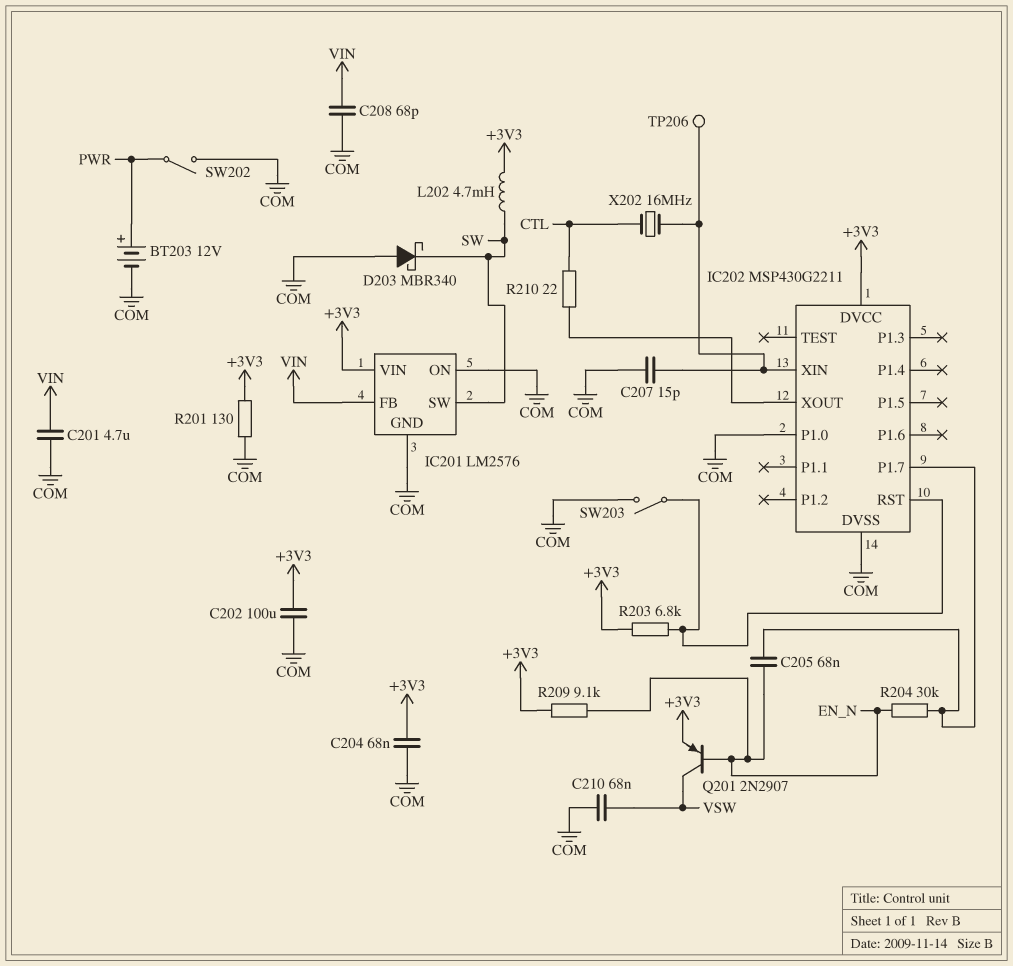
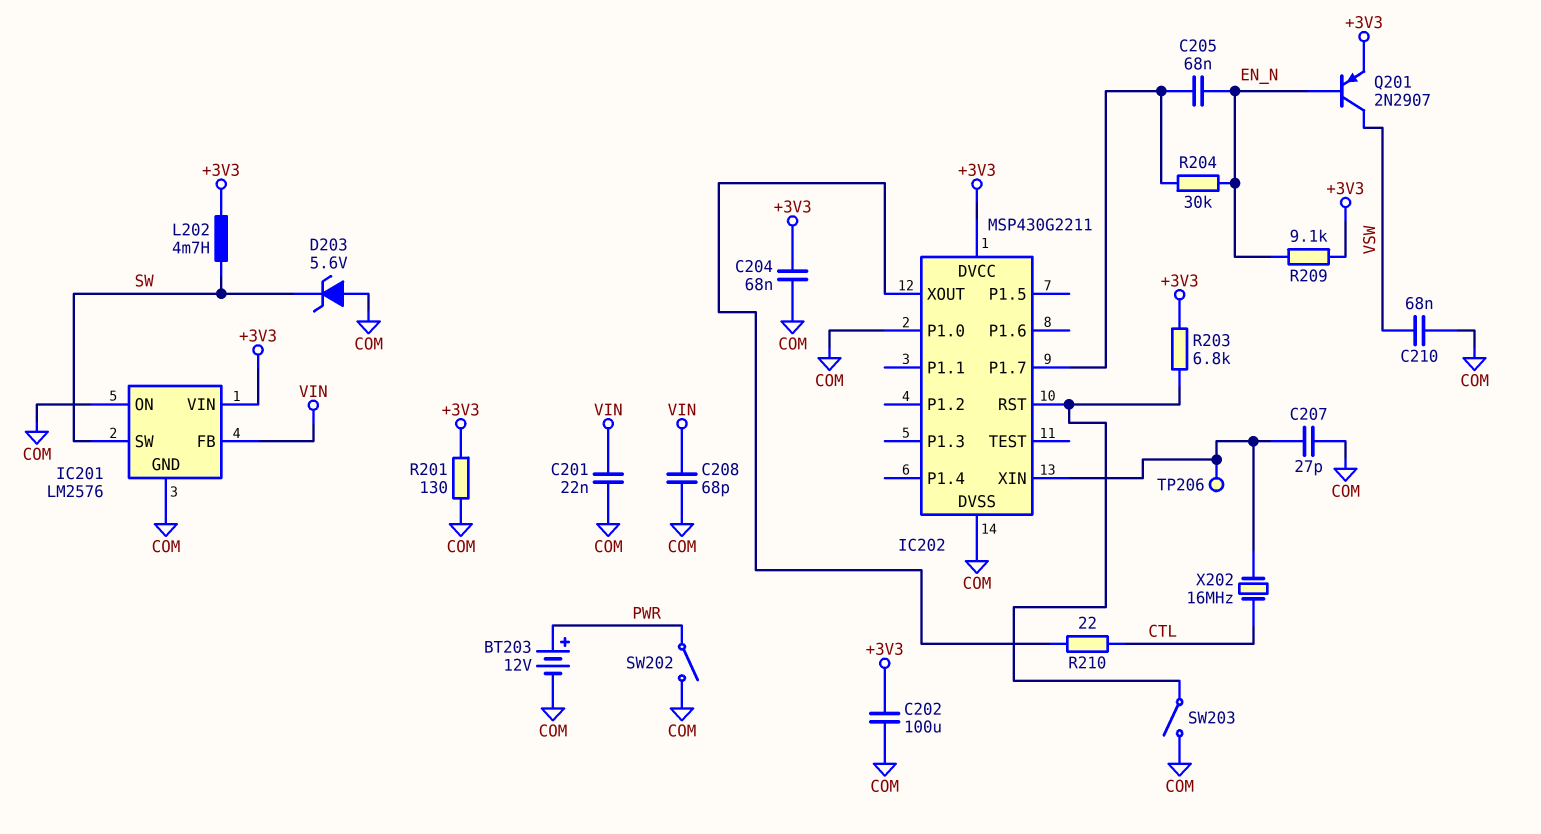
C201: 4.7uF (COM, VIN) -> 22nF (COM, VIN)
C207: 15pF (COM, IC202/XIN) -> 27pF (COM, IC202/XIN)
D203: schottky MBR340 (A COM, K SW) -> zener 5.6V (A COM, K SW)

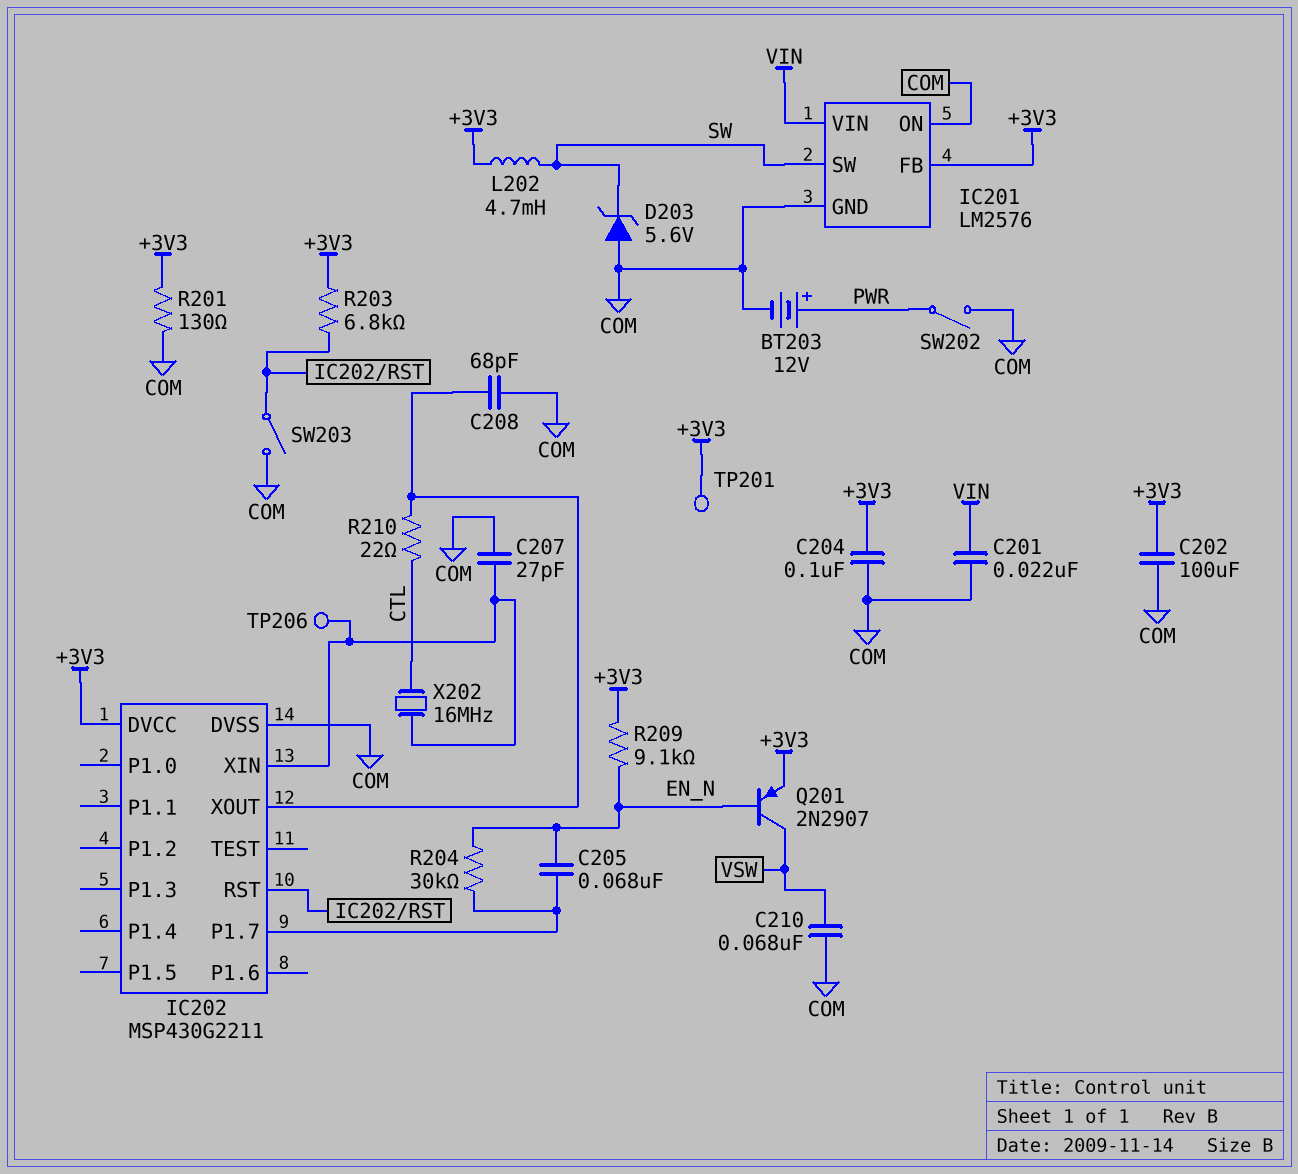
C204: 68nF (+3V3, COM) -> 100nF (+3V3, COM)
C208: 68pF (COM, VIN) -> 68pF (COM, IC202/XOUT)
IC201 pin FB: VIN -> +3V3
IC201 pin VIN: +3V3 -> VIN
IC202 pin P1.0: COM -> none
TP201: none -> test point (+3V3)

